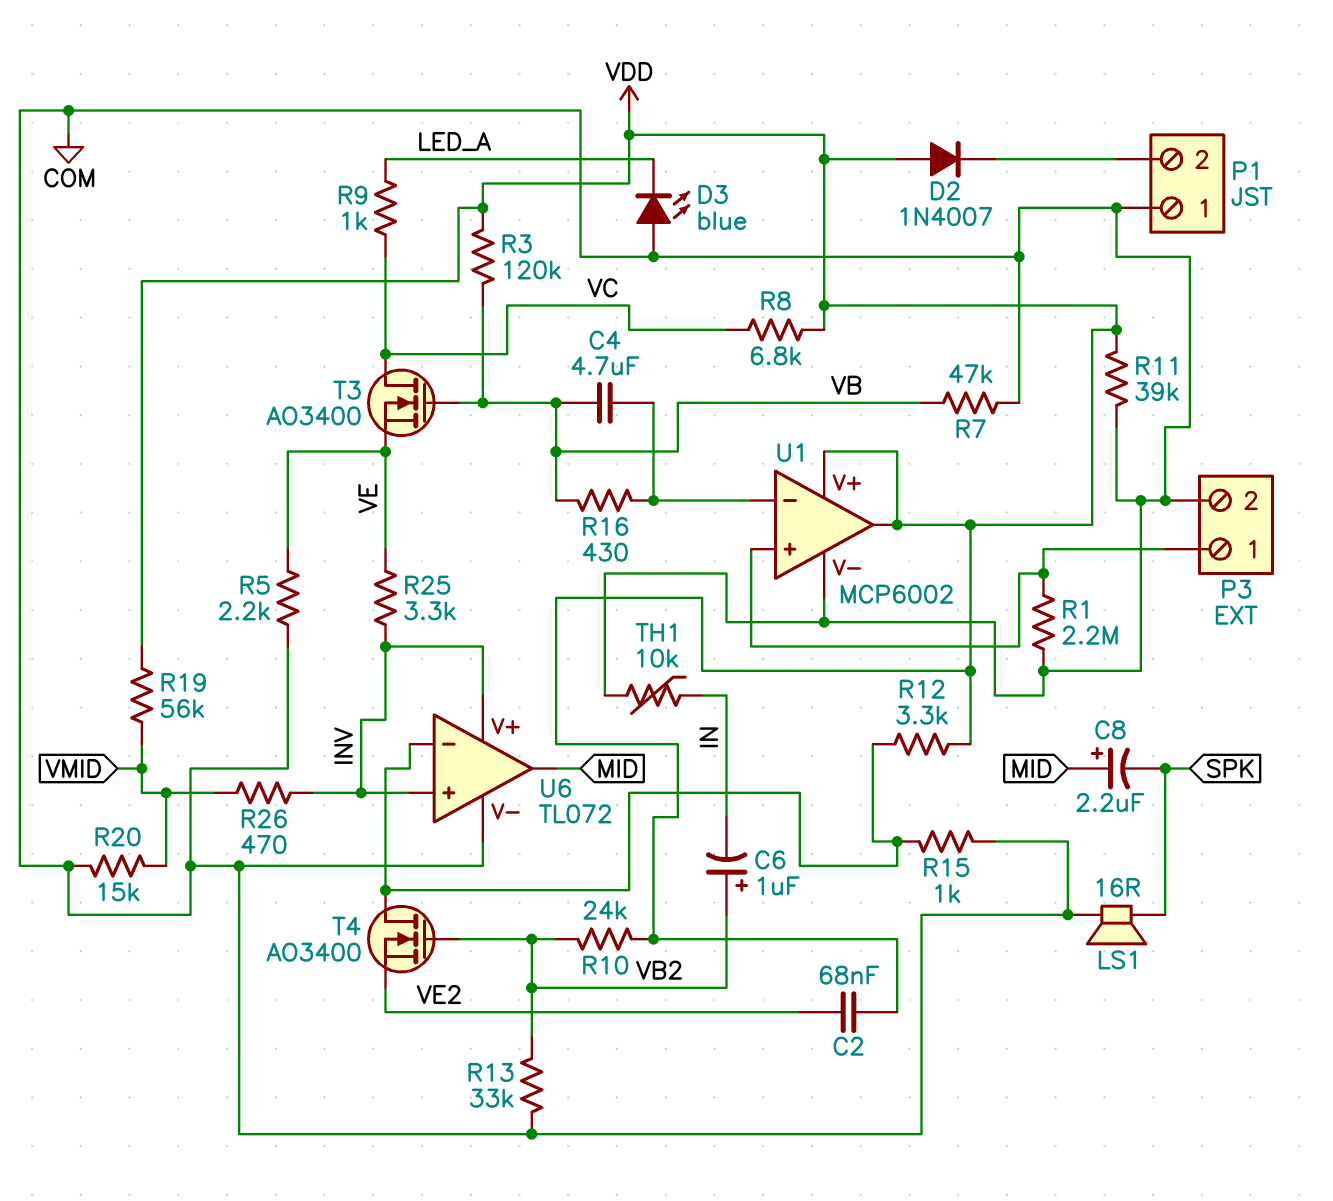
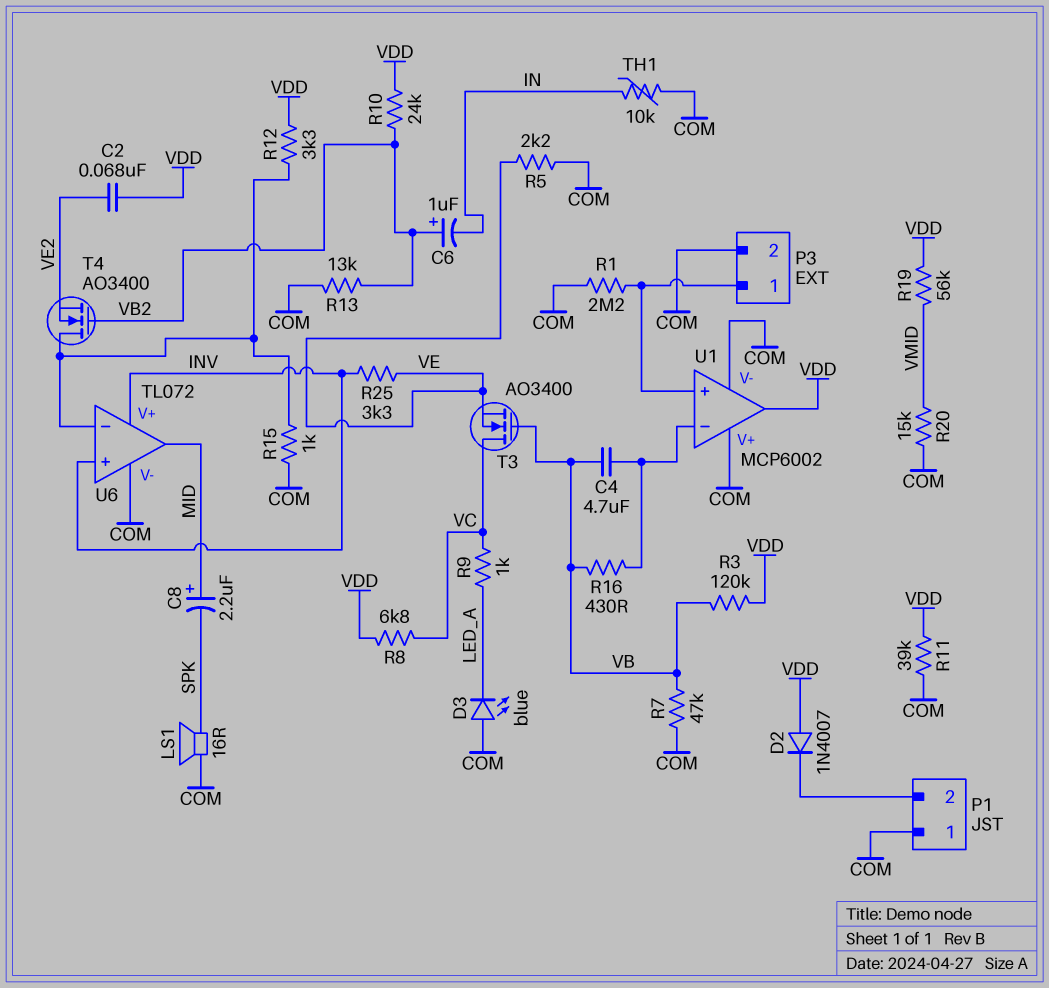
R13: 33k (COM, VB2) -> 13k (COM, VB2)
R26: 470 (INV, VMID) -> none
U1 pin V+: VDD -> COM

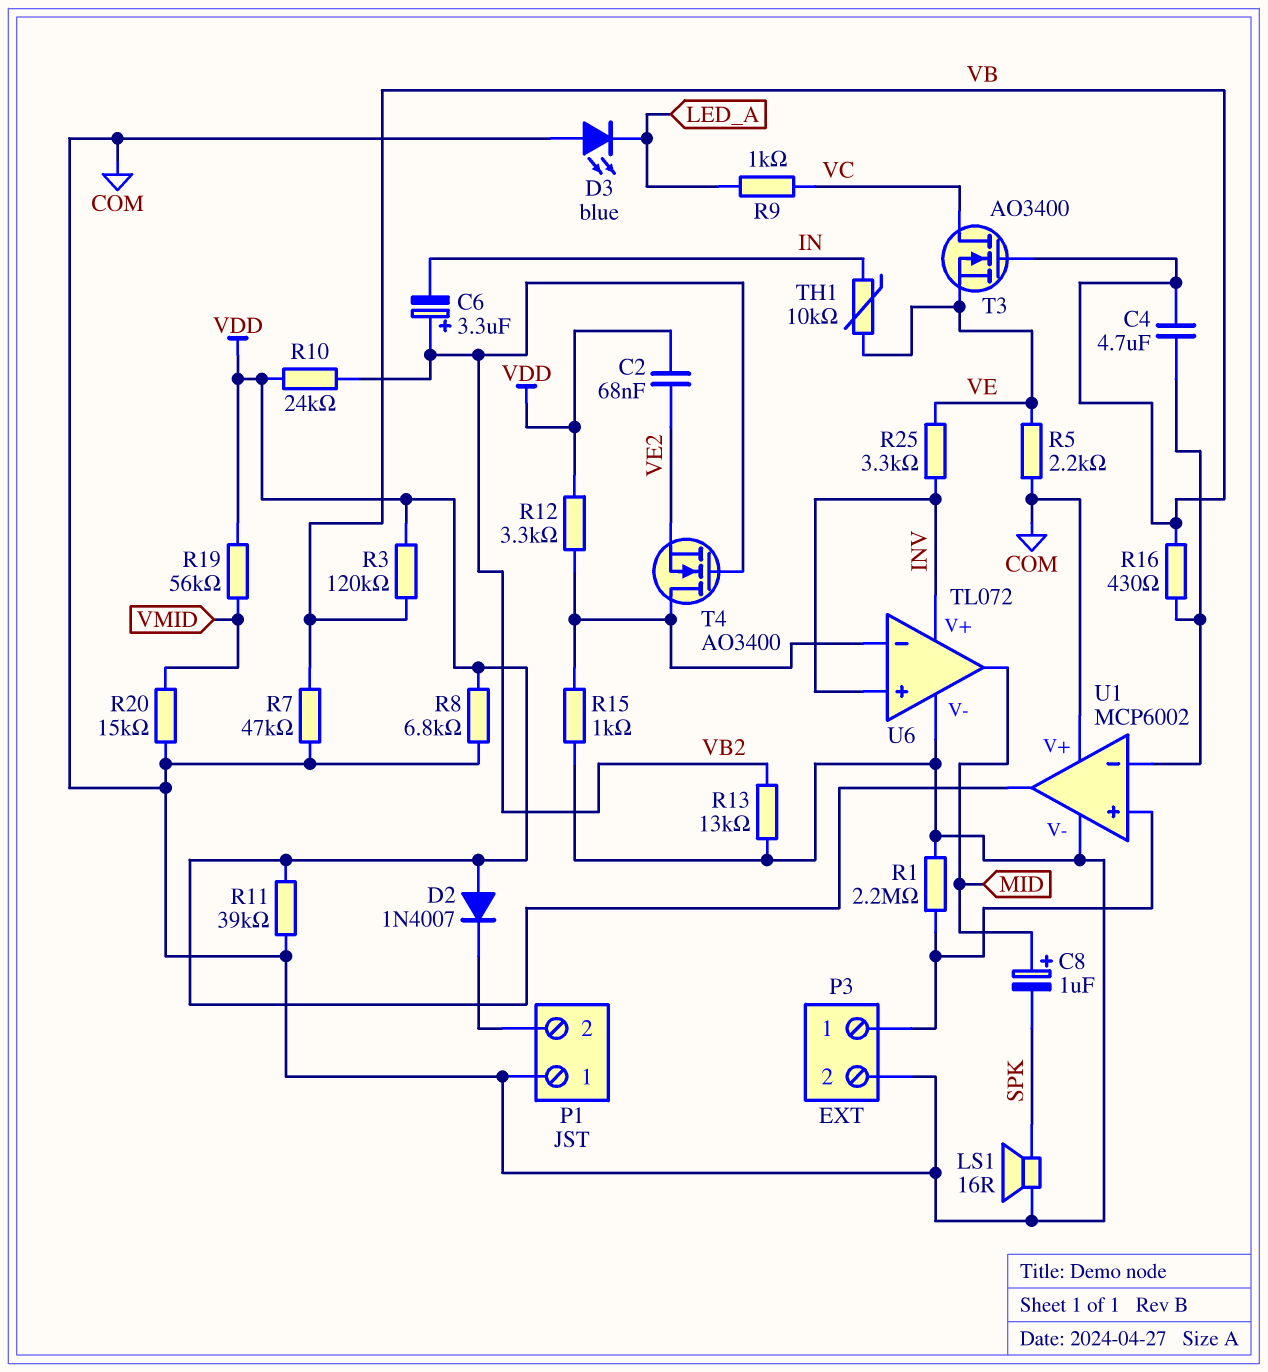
C6: 1uF (plus VB2, minus IN) -> 3.3uF (plus VB2, minus IN)
C8: 2.2uF (plus MID, minus SPK) -> 1uF (plus MID, minus SPK)
R8: 6.8k (VC, VDD) -> 6.8k (COM, VDD)
TH1: 10k (COM, IN) -> 10k (IN, VE)

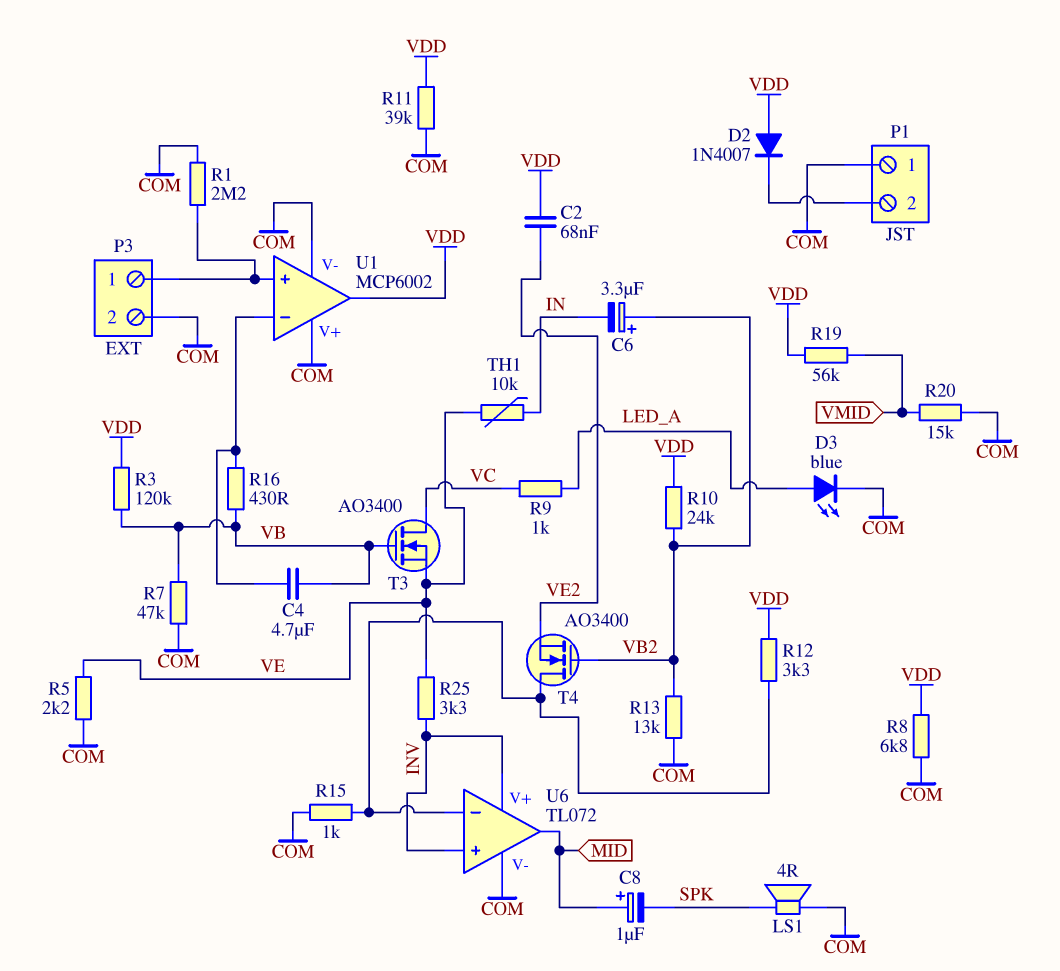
D3: LED blue (A COM, K LED_A) -> LED blue (A LED_A, K COM)
LS1: speaker 16R (COM, SPK) -> speaker 4R (COM, SPK)

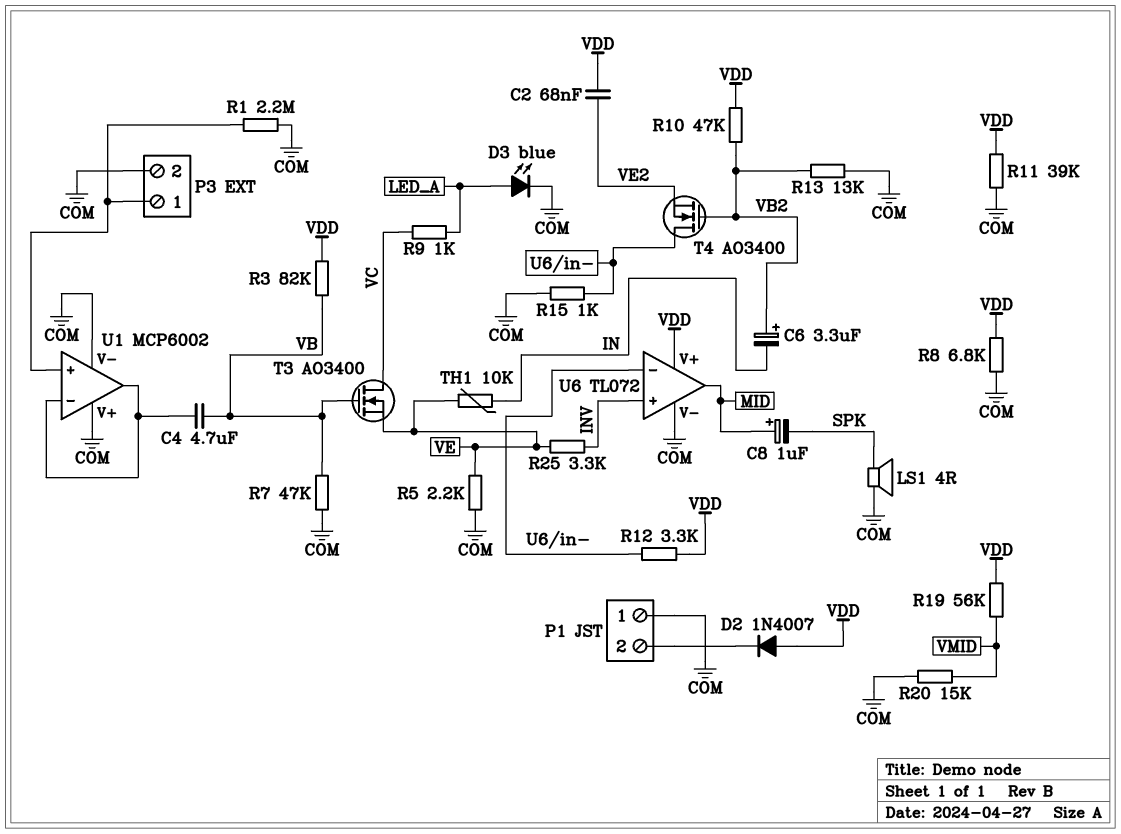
R3: 120k (VB, VDD) -> 82k (VB, VDD)
R10: 24k (VB2, VDD) -> 47k (VB2, VDD)
R16: 430 (U1/in-, VB) -> none
U1 pin out: VDD -> U1/in-
U6 pin V+: INV -> VDD

